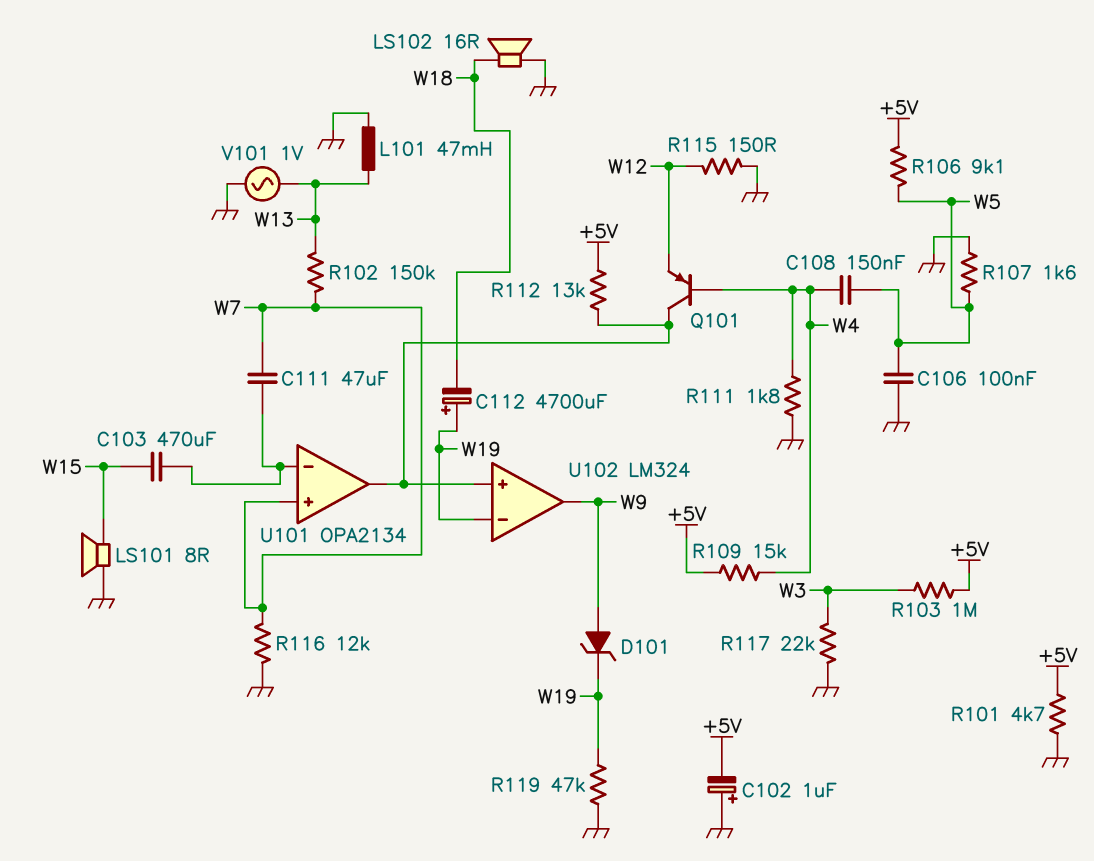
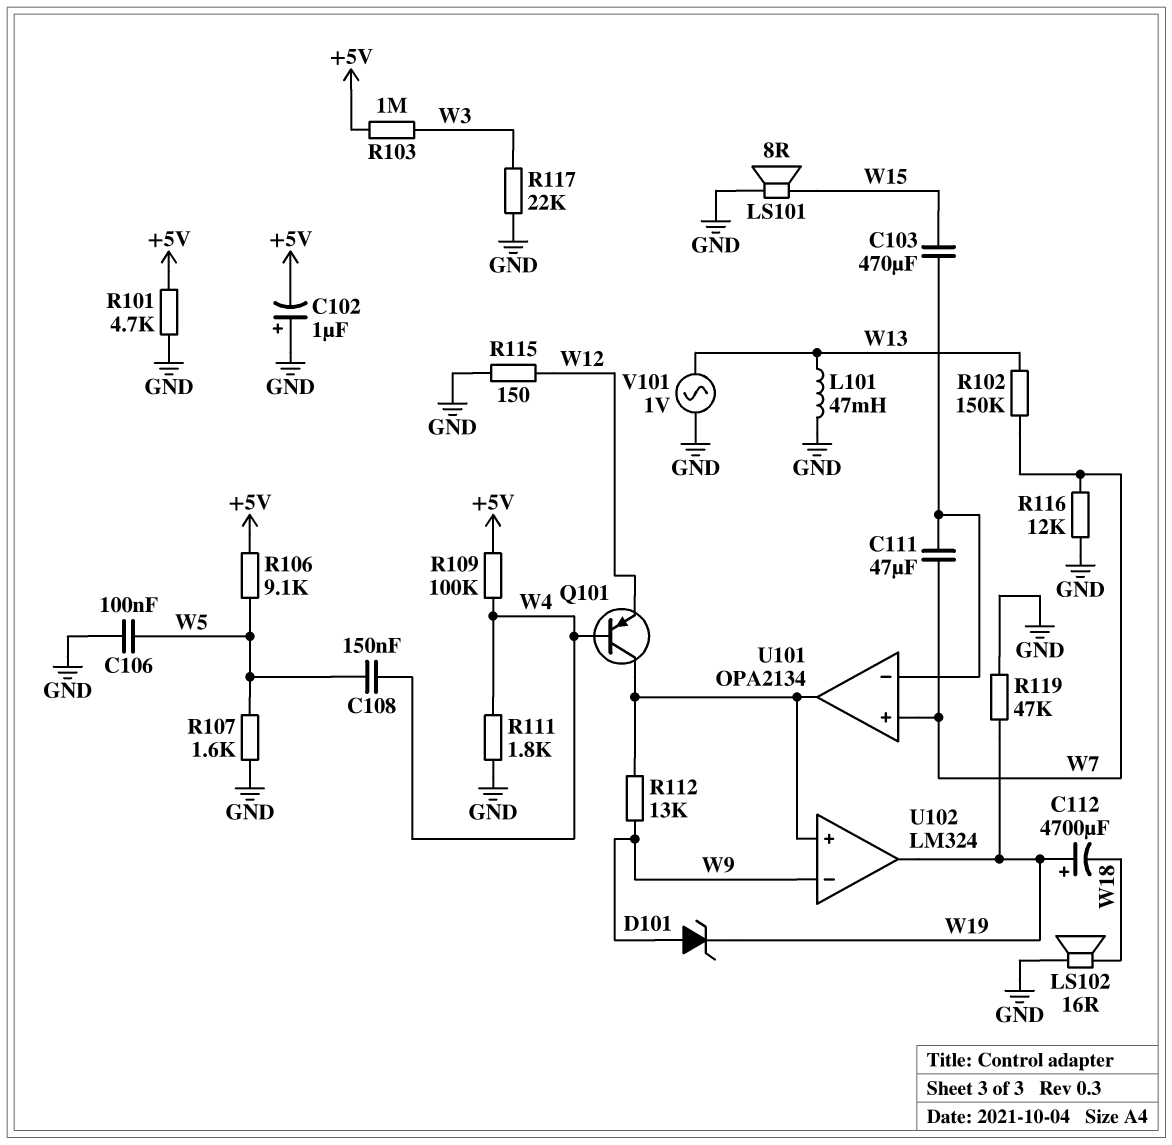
R109: 15k (+5V, W4) -> 100k (+5V, W4)
R112: 13k (+5V, U101/out) -> 13k (U101/out, W9)
U102 pin in-: W19 -> W9
U102 pin out: W9 -> W19

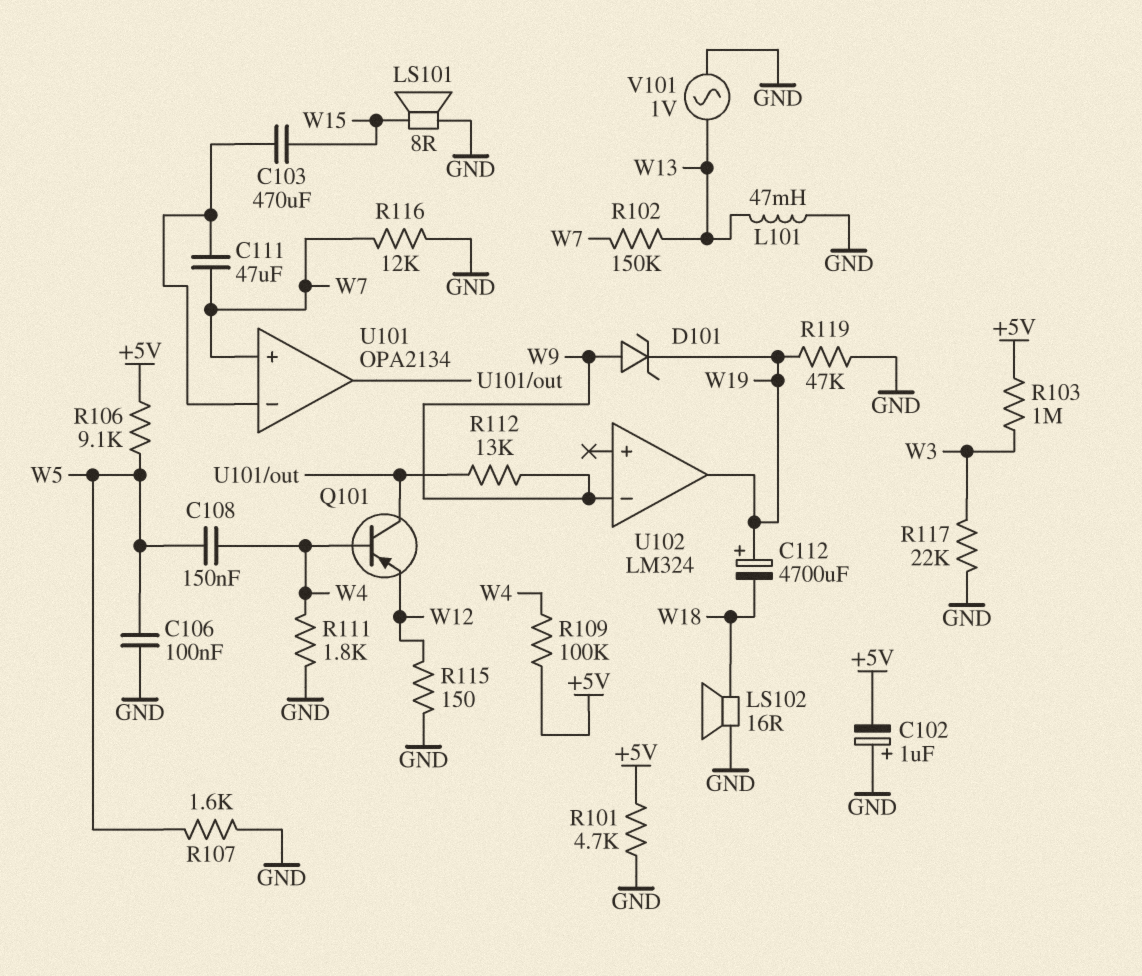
U102 pin in+: U101/out -> none

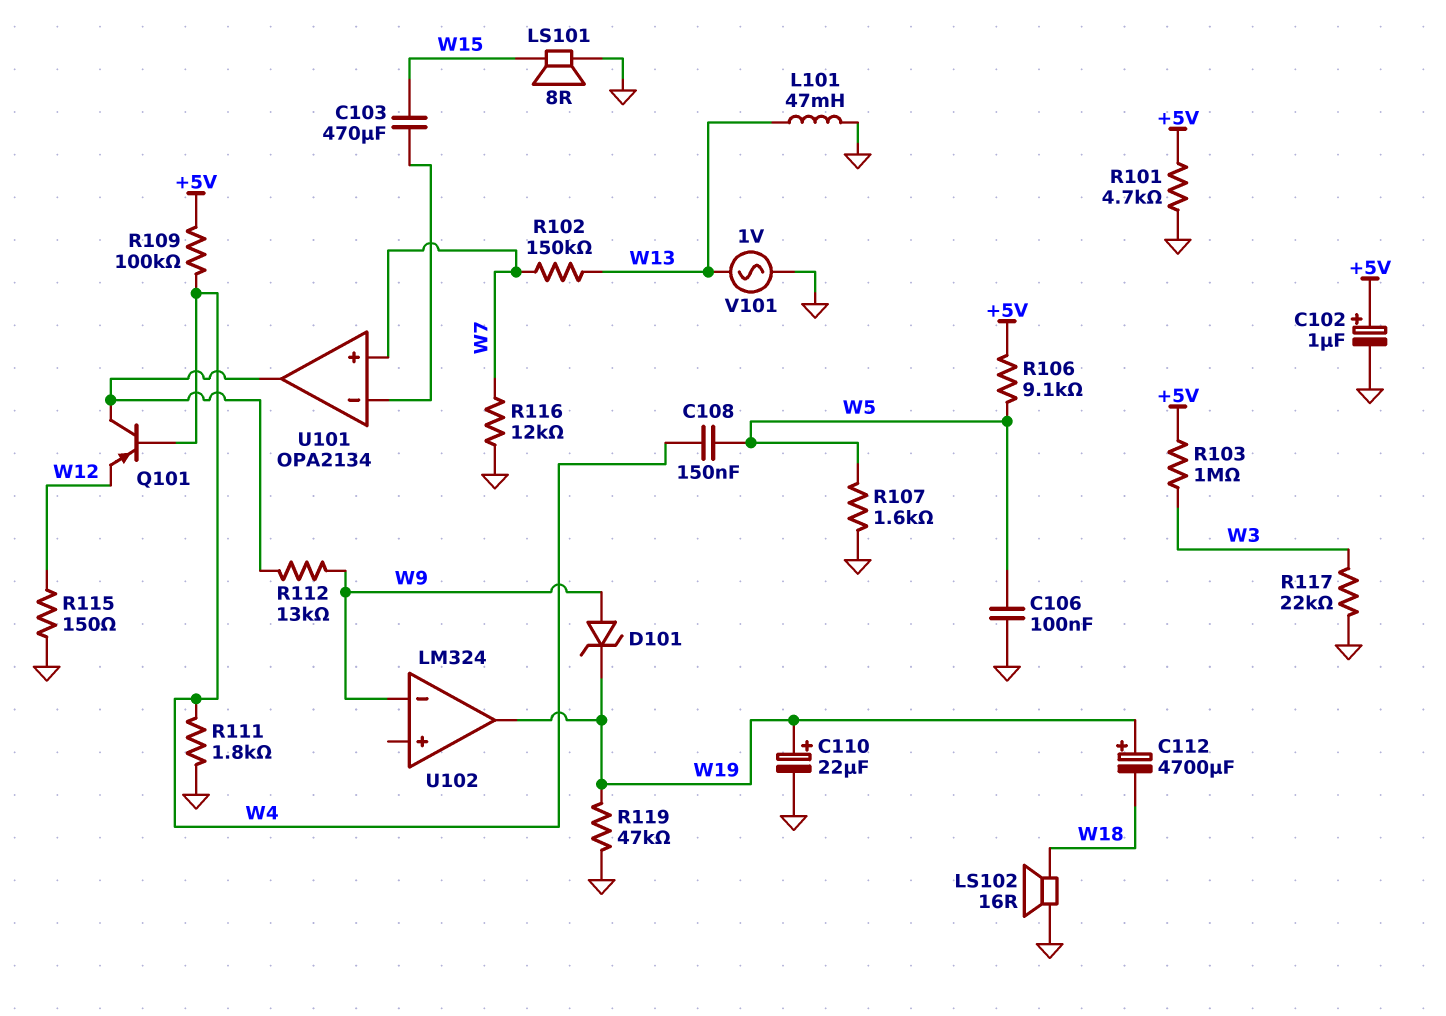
C102: 1uF (plus GND, minus +5V) -> 1uF (plus +5V, minus GND)
C110: none -> 22uF (plus W19, minus GND)
C111: 47uF (U101/in-, W7) -> none

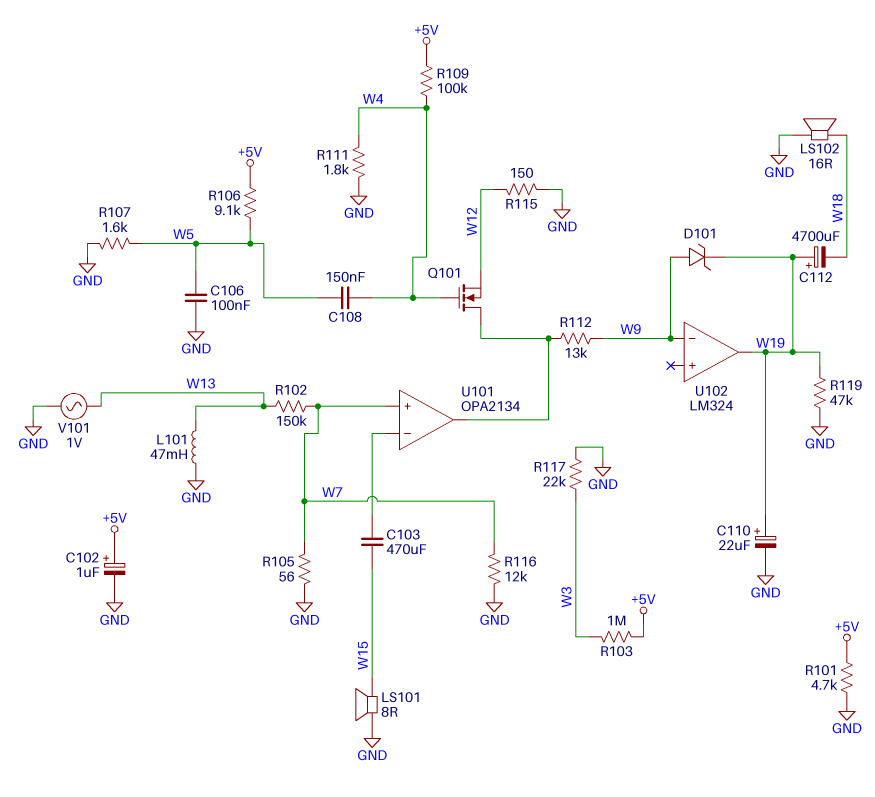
Q101: PNP (B W4, C U101/out, E W12) -> NMOS (G W4, D U101/out, S W12)
R105: none -> 56 (GND, W7)

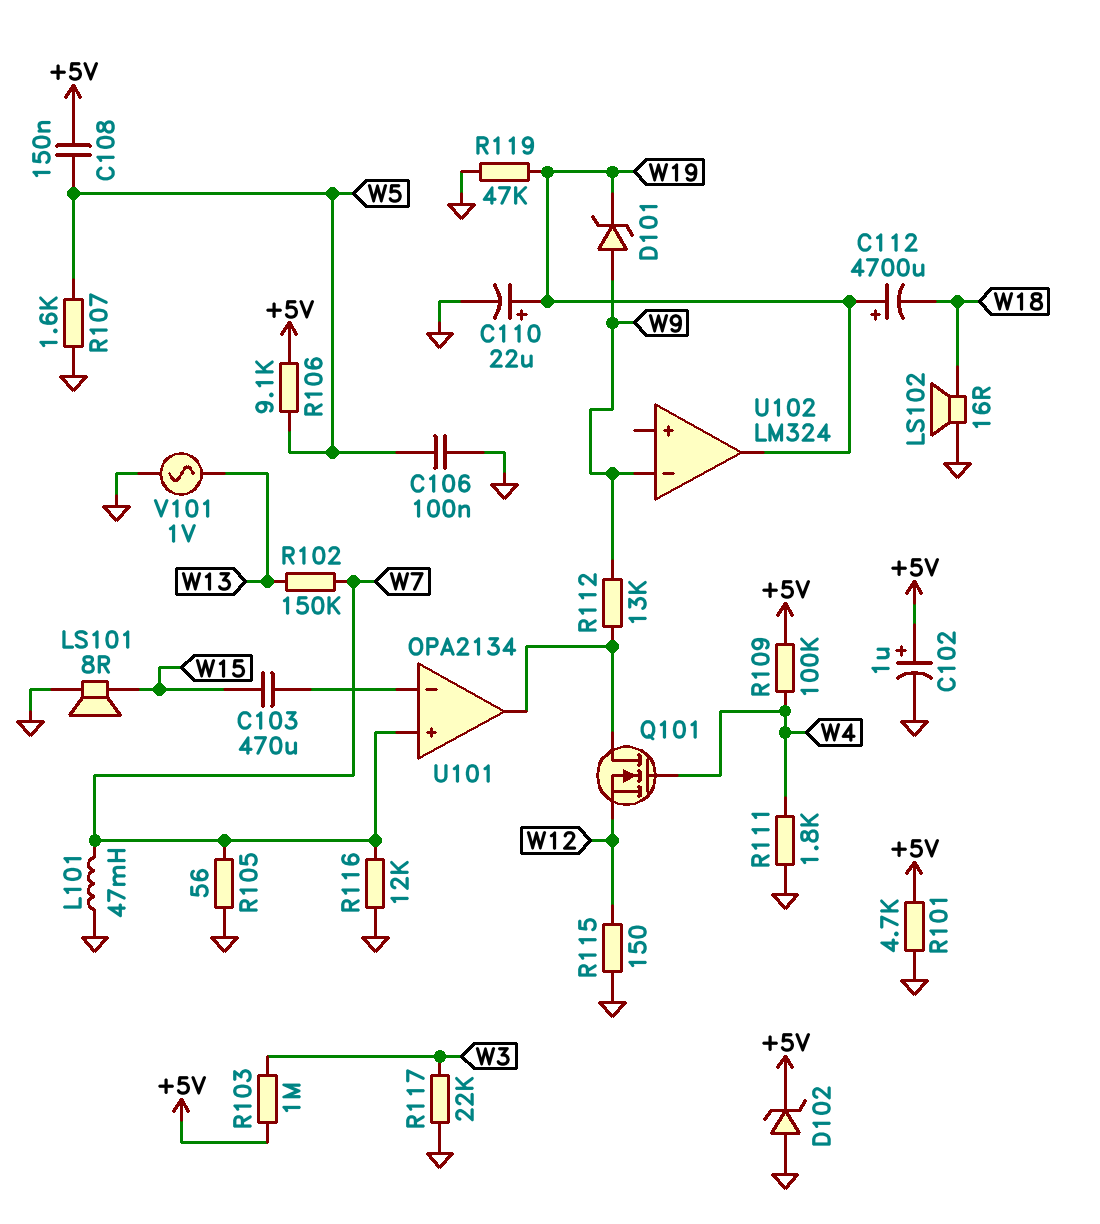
C108: 150nF (W4, W5) -> 150nF (+5V, W5)
D102: none -> zener (A GND, K +5V)
L101: 47mH (GND, W13) -> 47mH (GND, W7)

